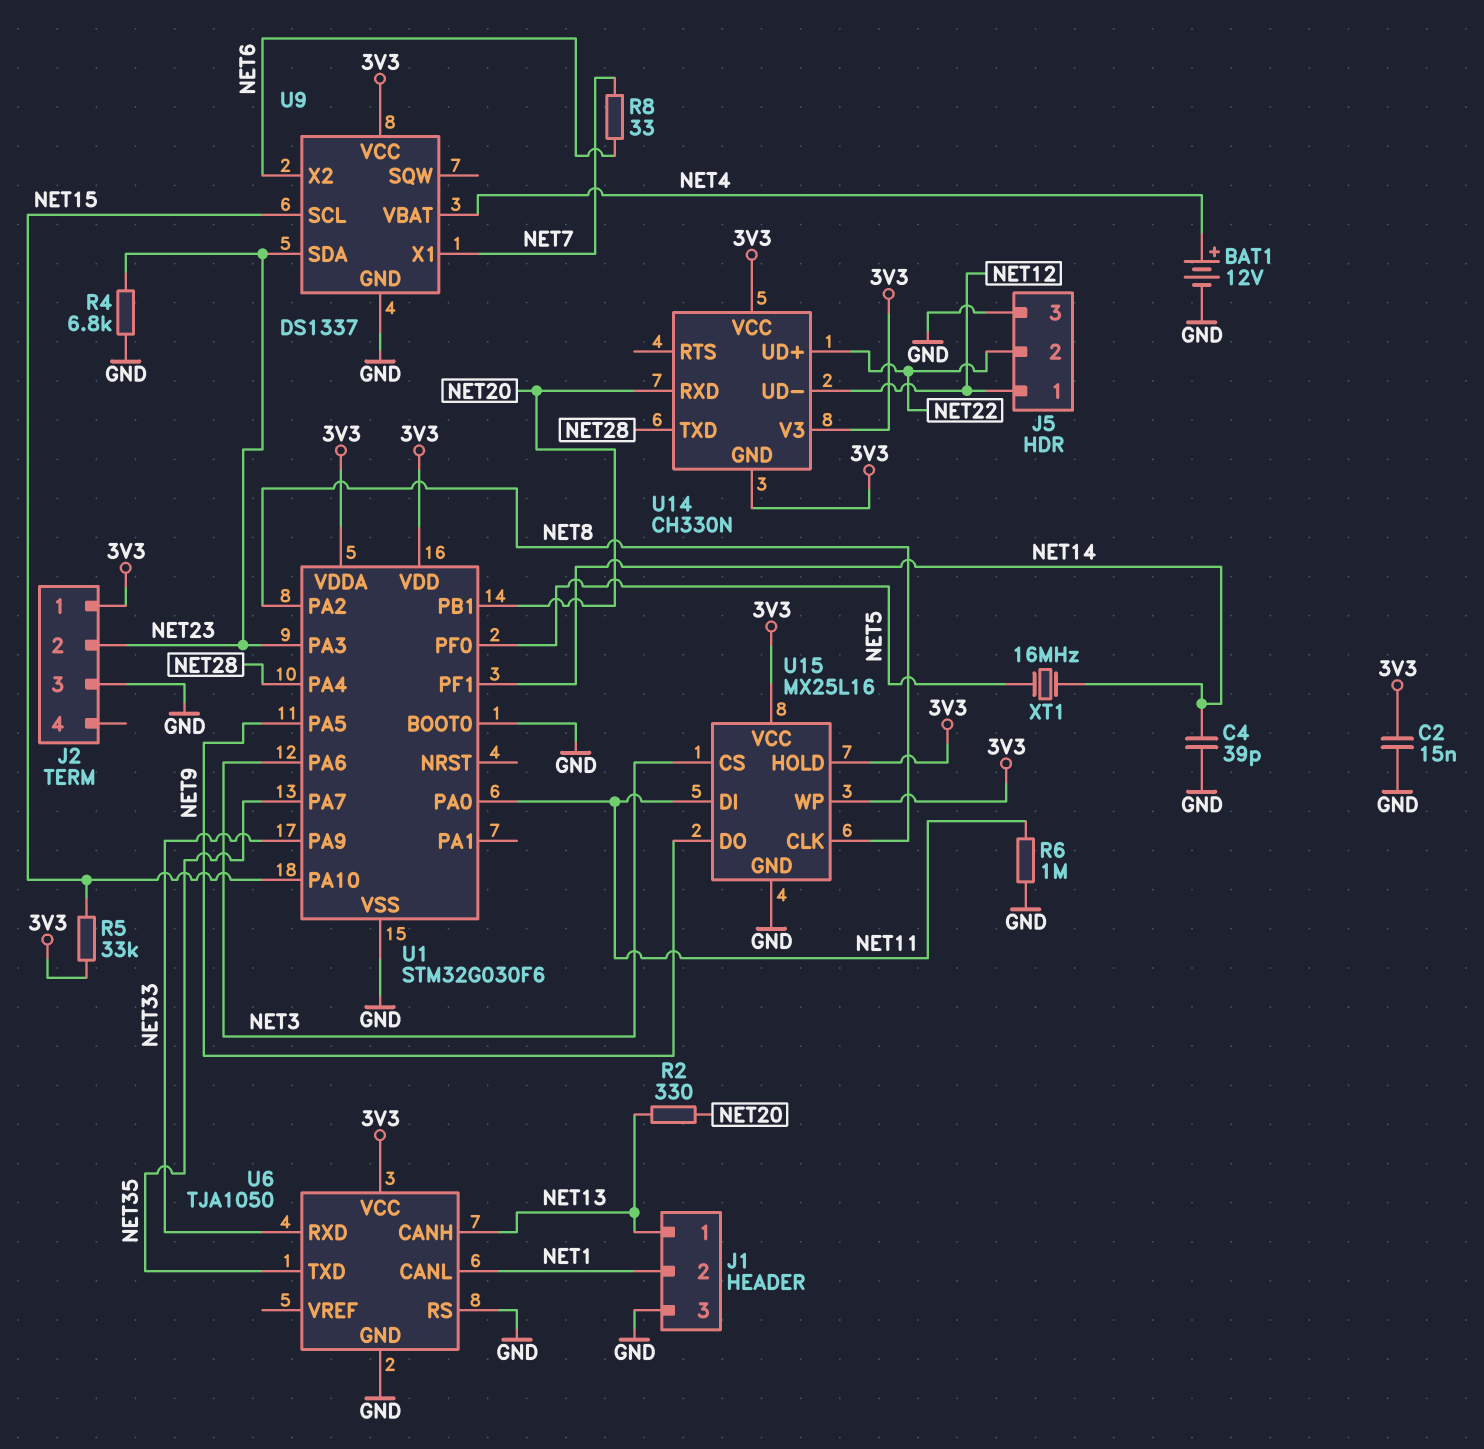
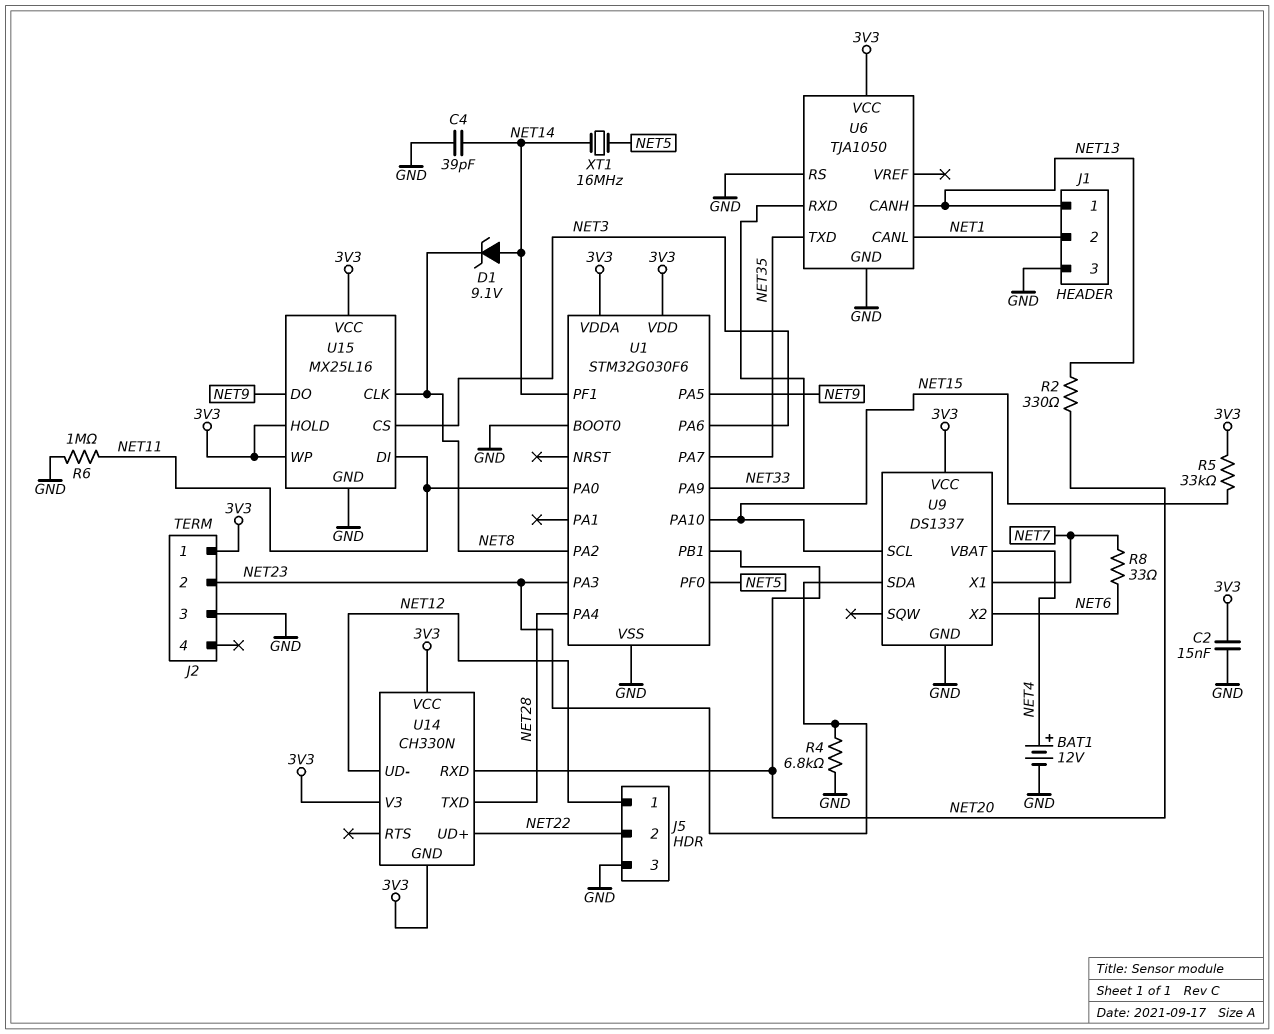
D1: none -> zener 9.1V (A NET14, K NET8)

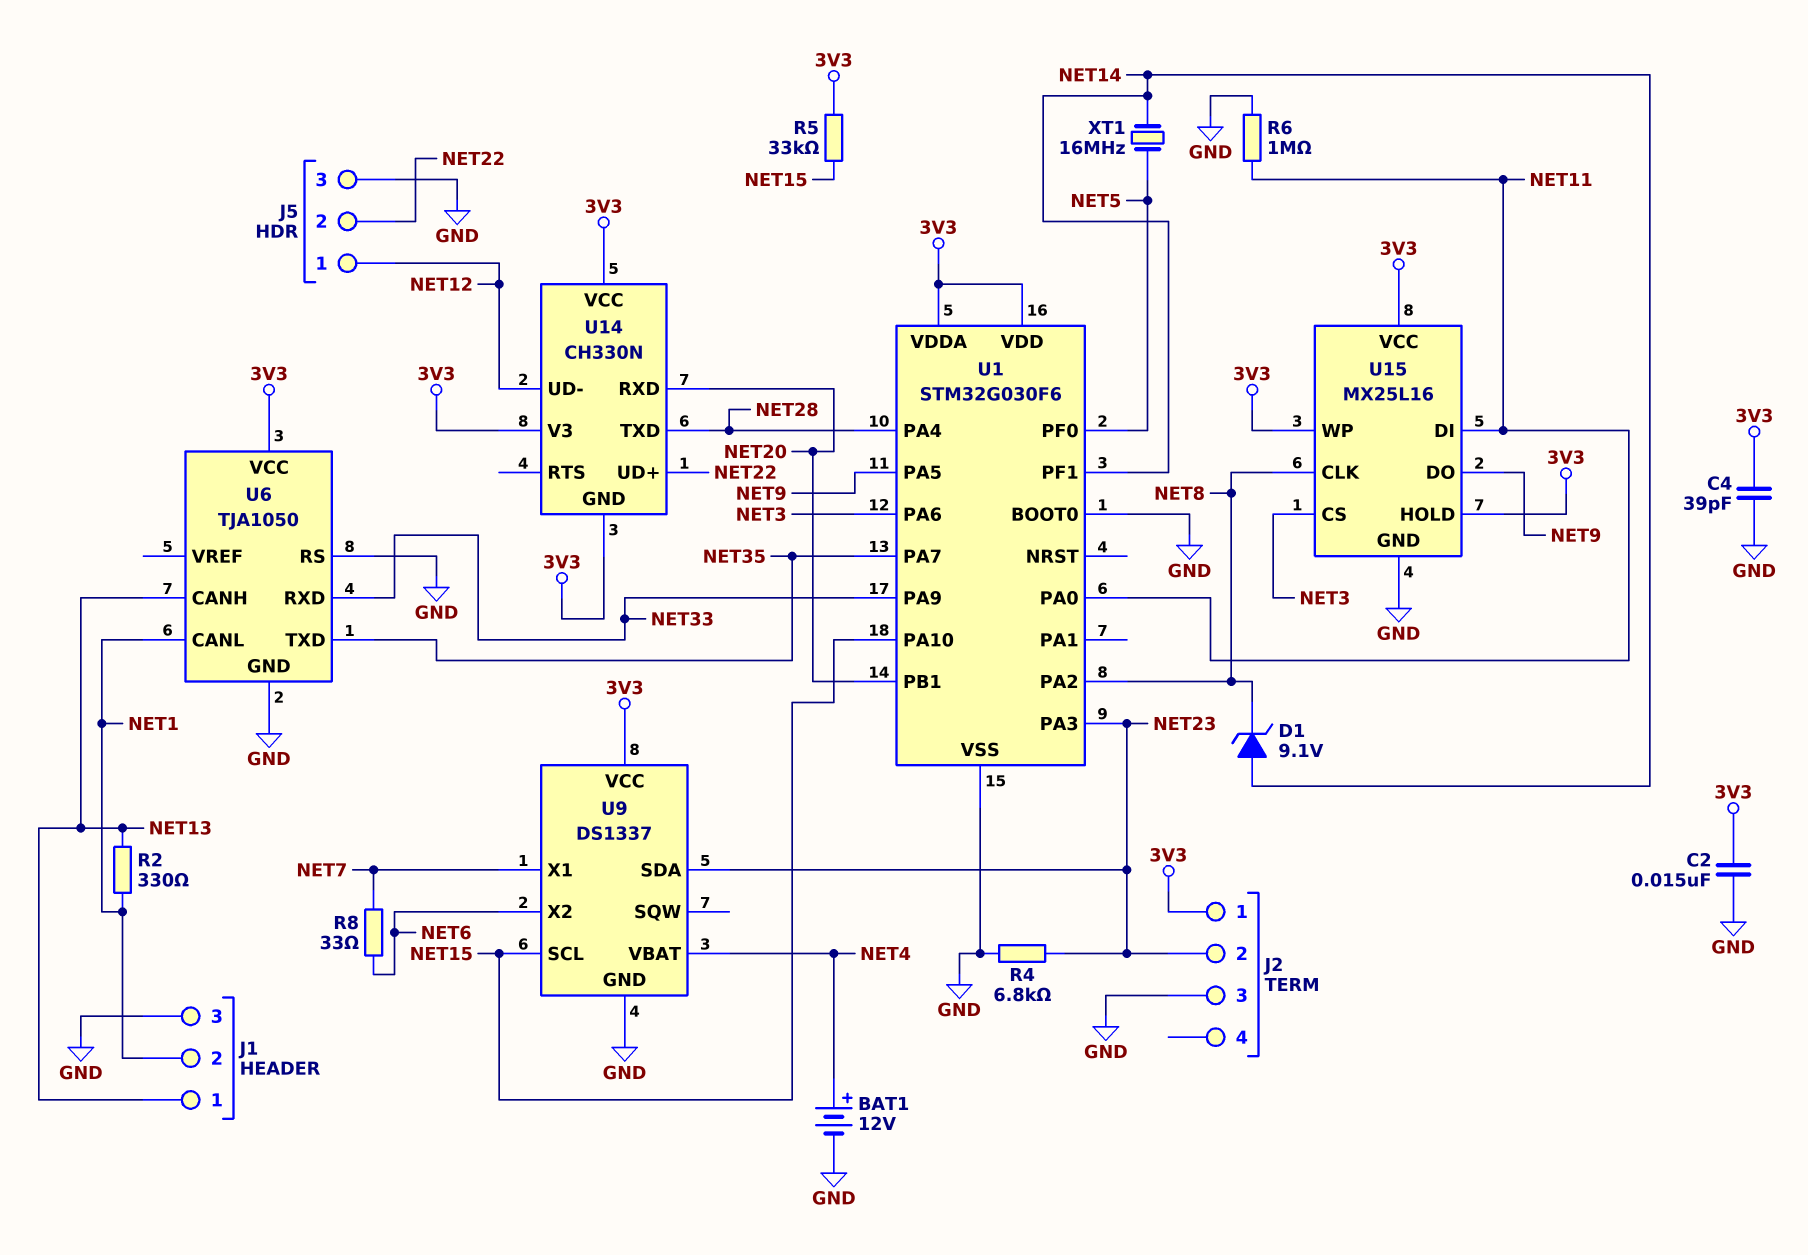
C4: 39pF (GND, NET14) -> 39pF (3V3, GND)
R2: 330 (NET13, NET20) -> 330 (NET1, NET13)

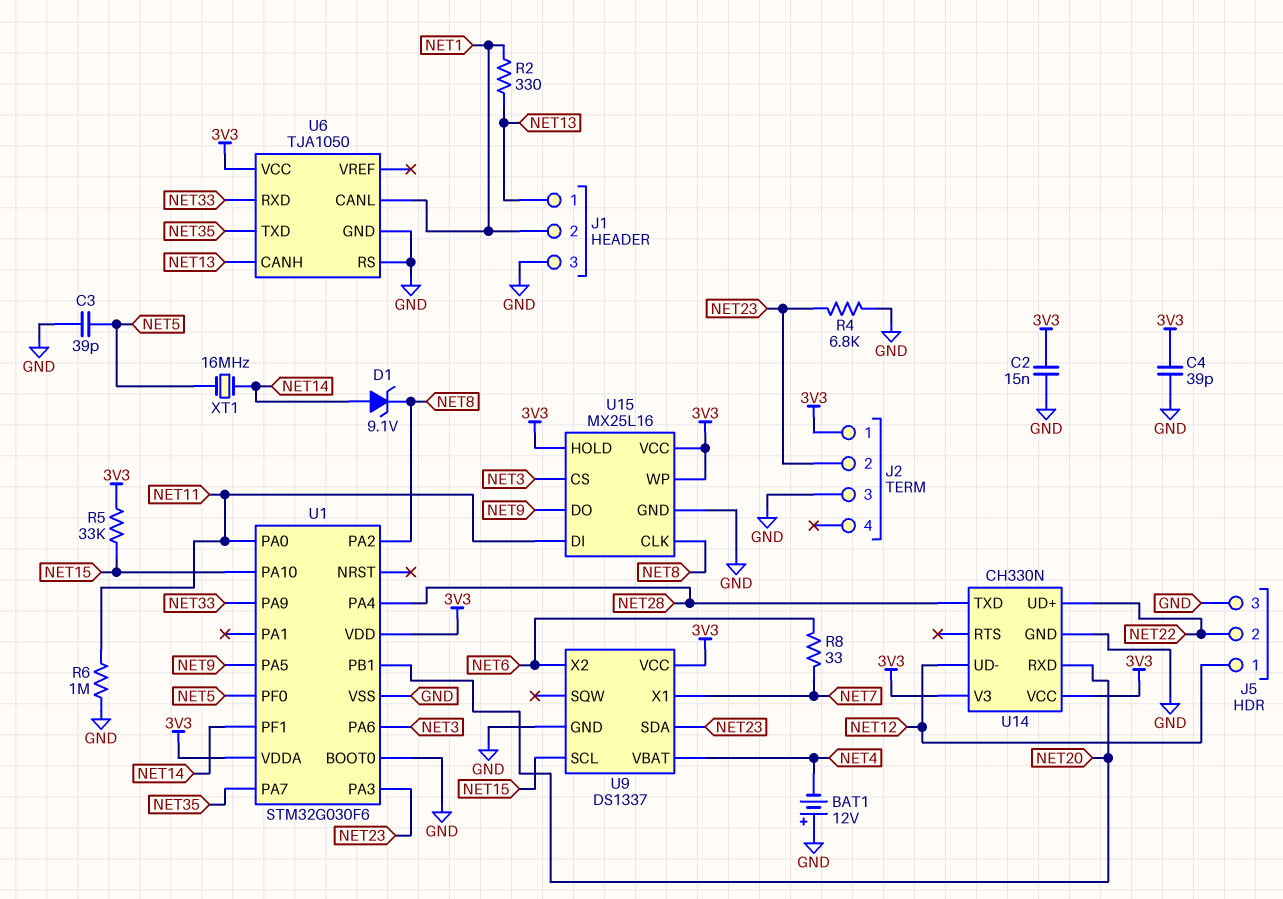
BAT1: 12V (plus NET4, minus GND) -> 12V (plus GND, minus NET4)
C3: none -> 39pF (GND, NET5)
U14 pin GND: 3V3 -> GND

